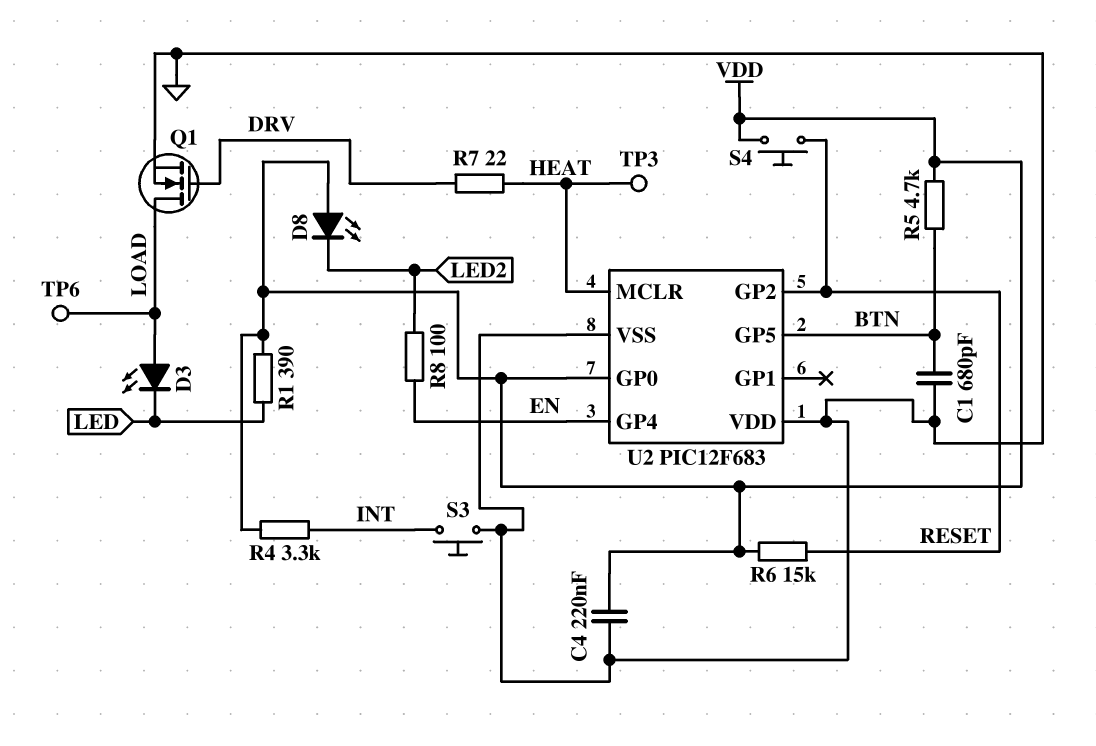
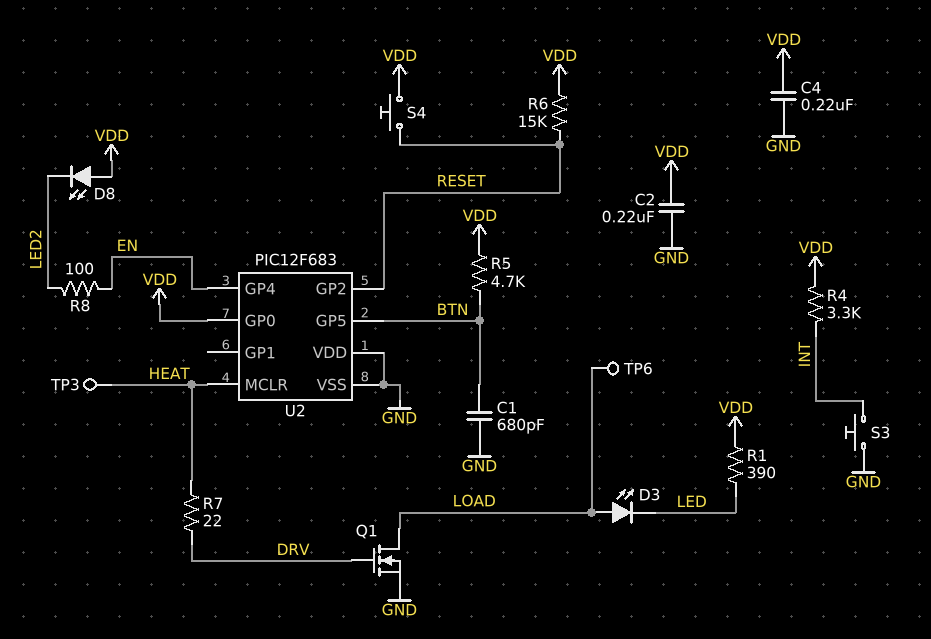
C2: none -> 220nF (GND, VDD)

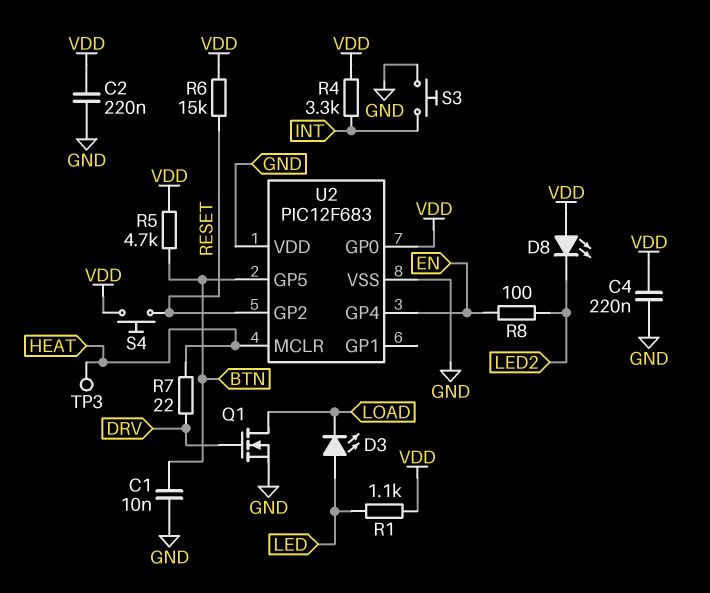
C1: 680pF (BTN, GND) -> 10nF (BTN, GND)
D3: LED (A LOAD, K LED) -> LED (A LED, K LOAD)
R1: 390 (LED, VDD) -> 1.1k (LED, VDD)
TP6: test point (LOAD) -> none

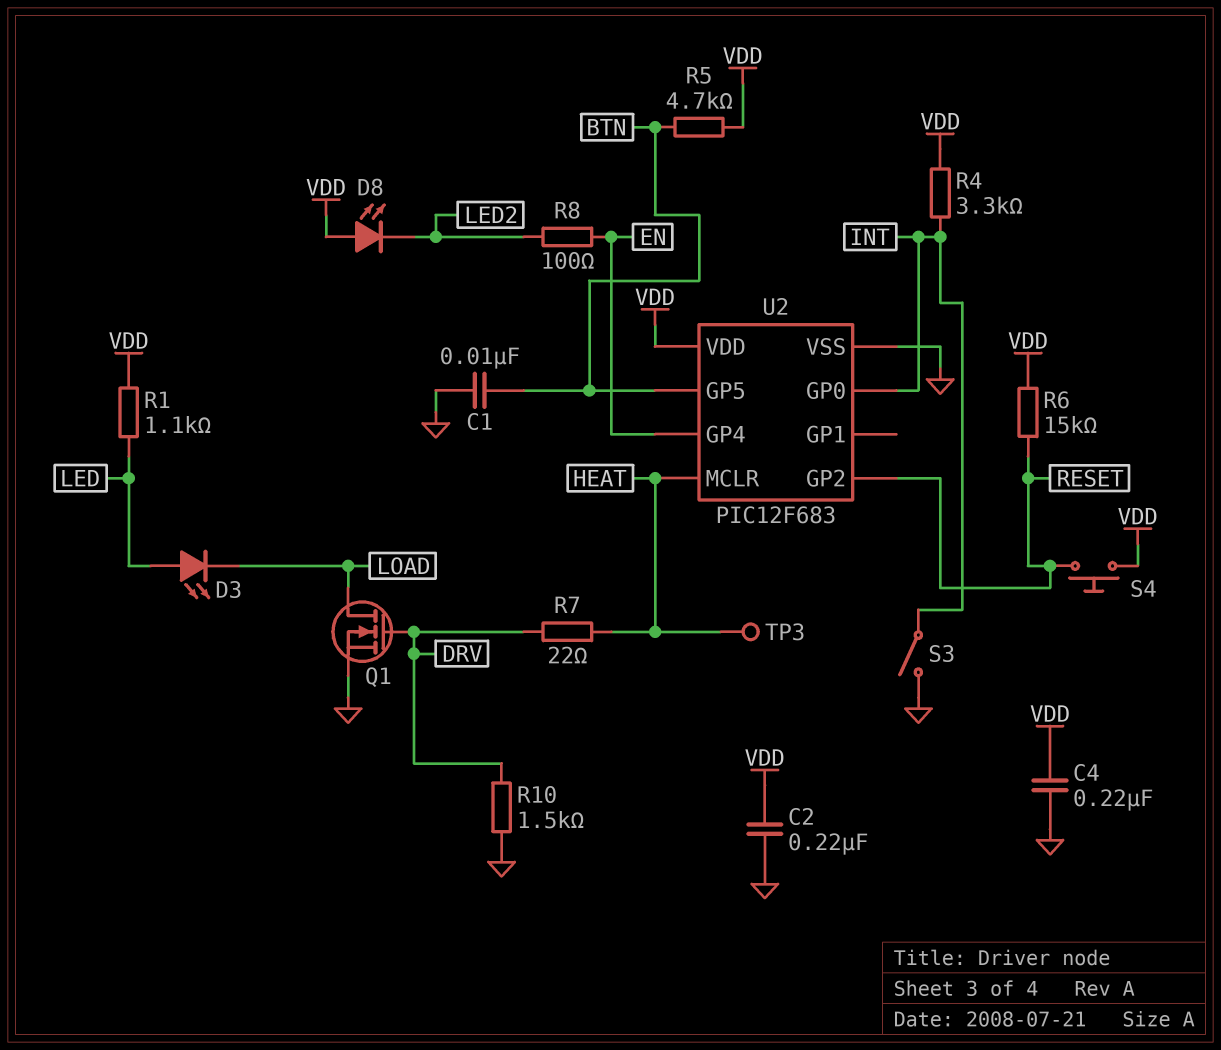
R10: none -> 1.5k (DRV, GND)
S3: button (GND, INT) -> switch (GND, INT)
U2 pin GP0: VDD -> INT
U2 pin VDD: GND -> VDD

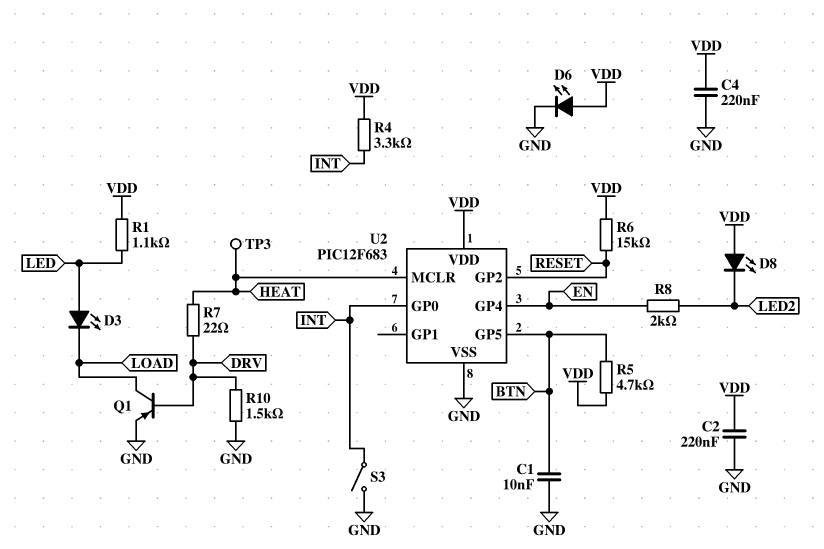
D6: none -> LED (A VDD, K GND)
Q1: NMOS (G DRV, D LOAD, S GND) -> PNP (B DRV, C LOAD, E GND)
R8: 100 (EN, LED2) -> 2k (EN, LED2)
S4: button (RESET, VDD) -> none

